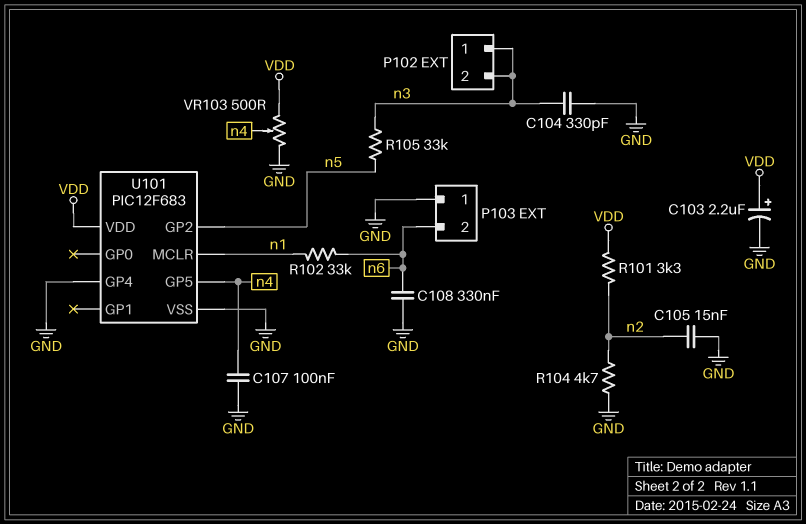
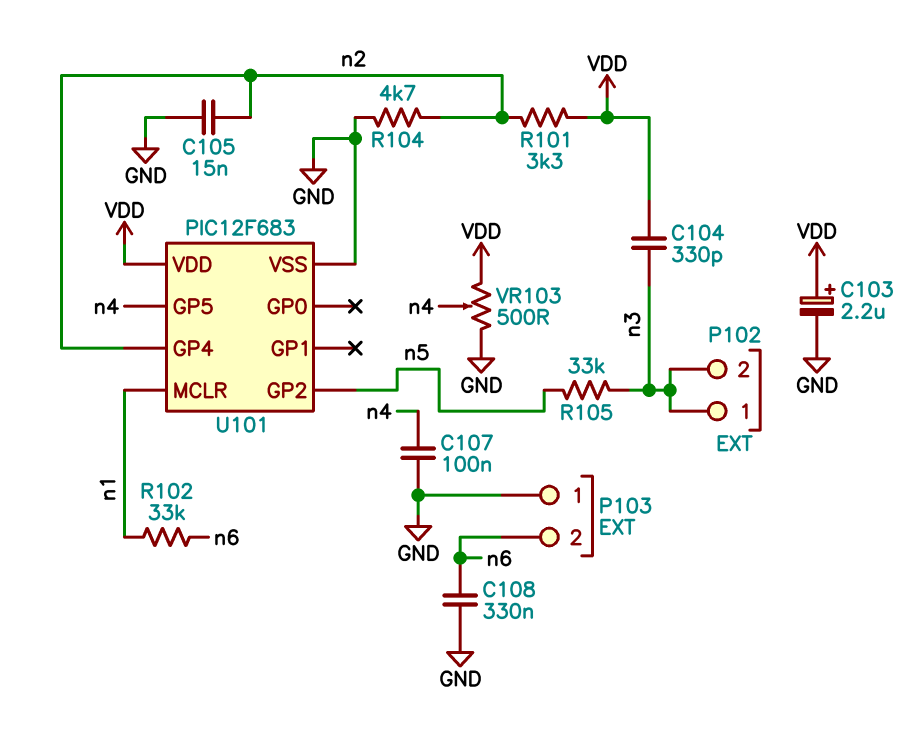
C104: 330pF (GND, n3) -> 330pF (VDD, n3)
U101 pin GP4: GND -> n2

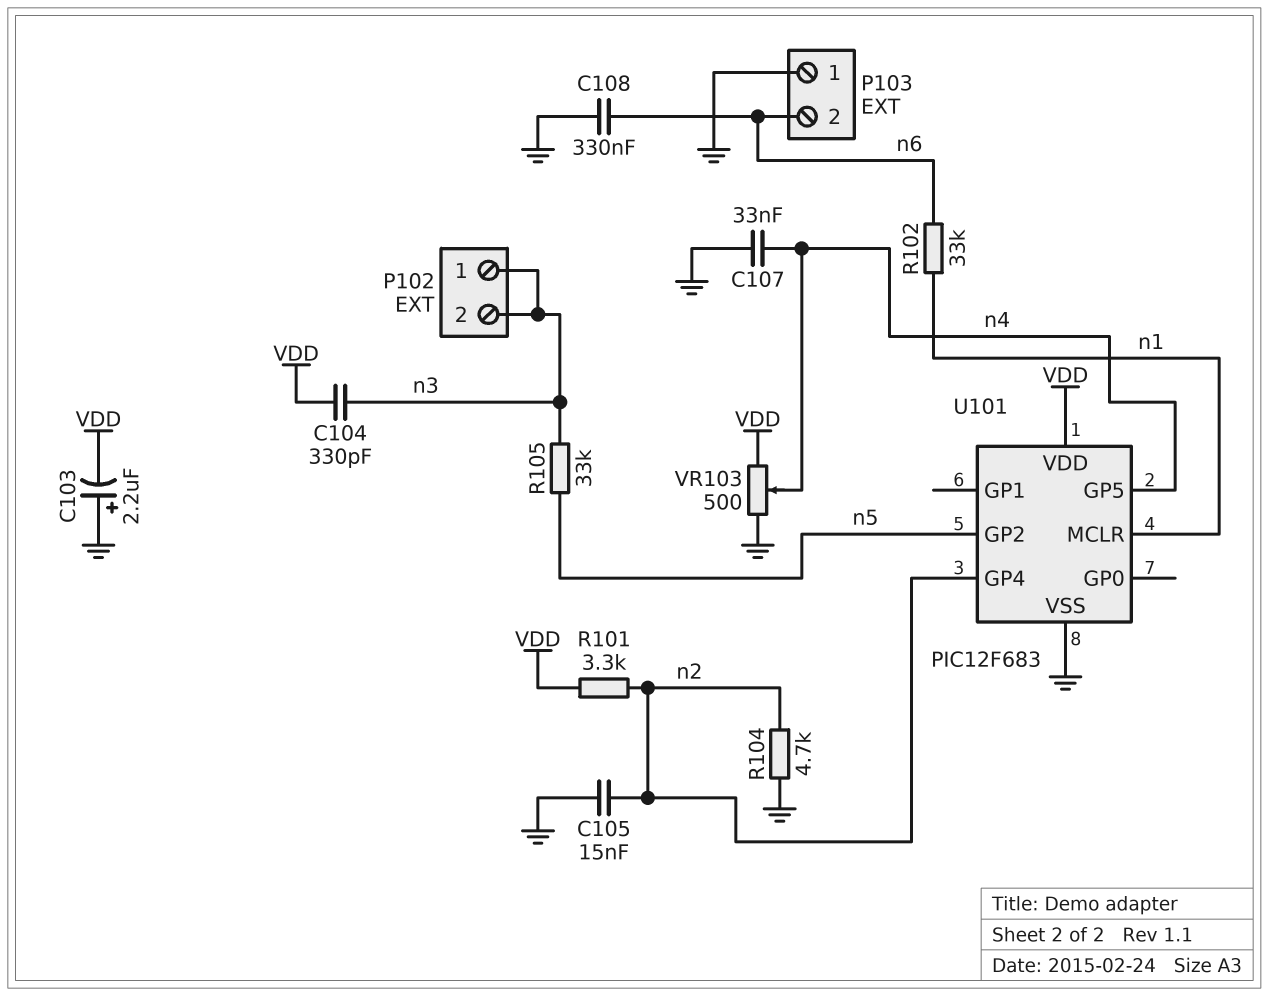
C103: 2.2uF (plus VDD, minus GND) -> 2.2uF (plus GND, minus VDD)
C107: 100nF (GND, n4) -> 33nF (GND, n4)

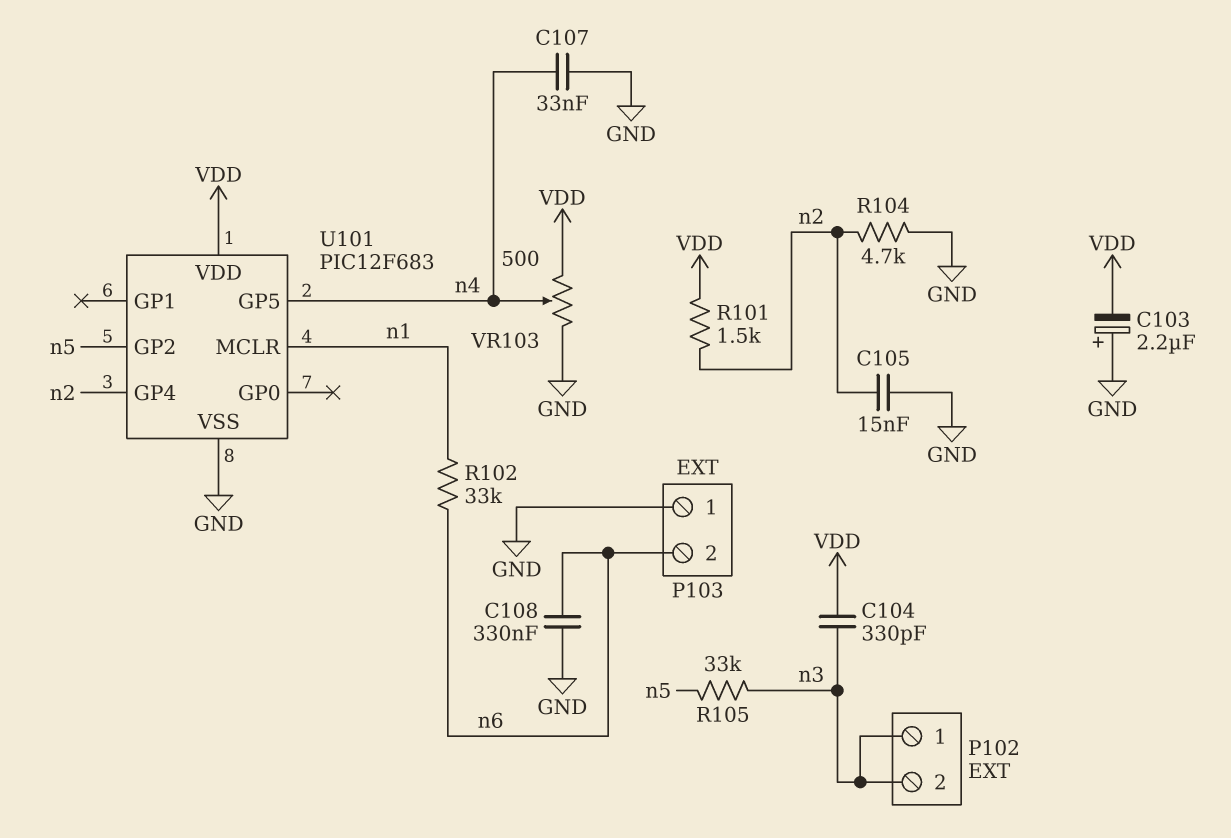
R101: 3.3k (VDD, n2) -> 1.5k (VDD, n2)

